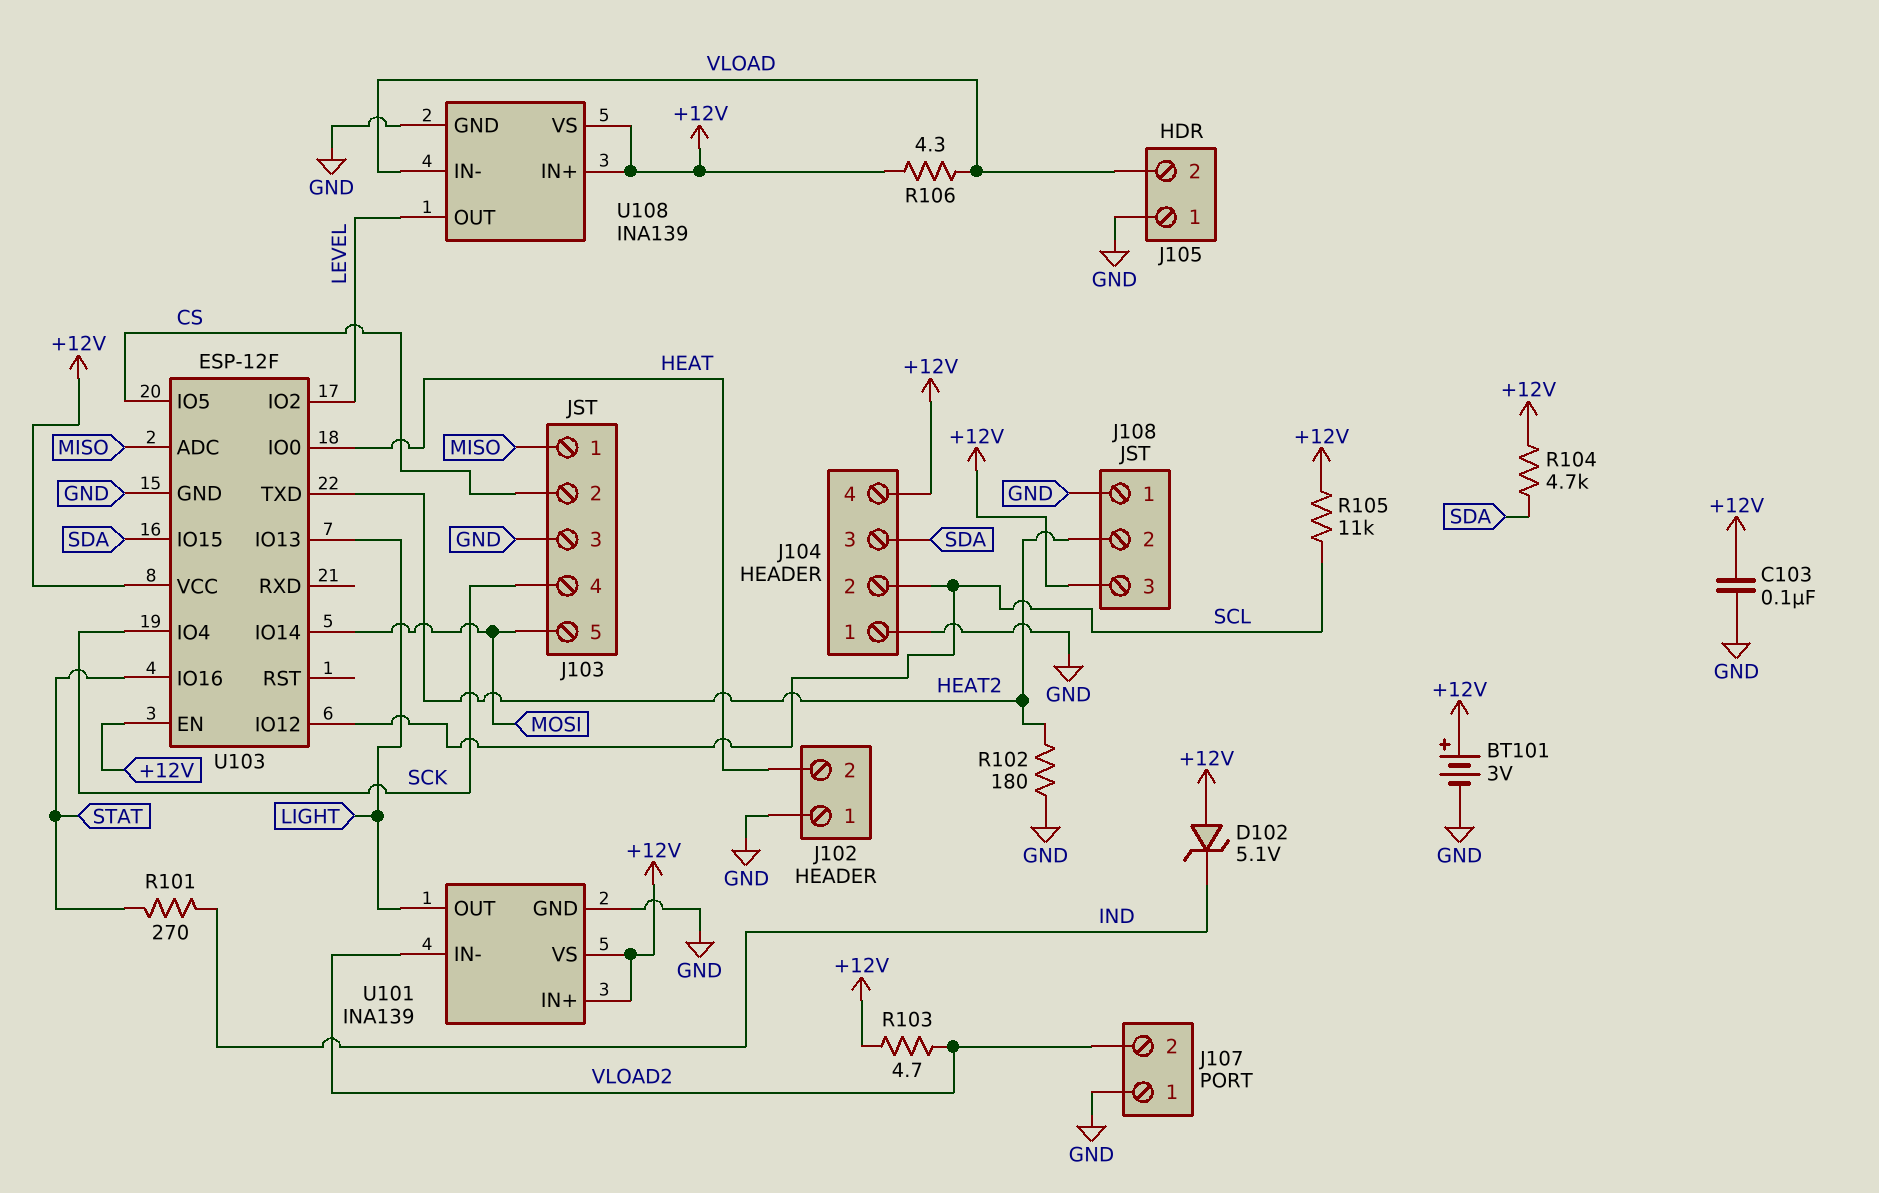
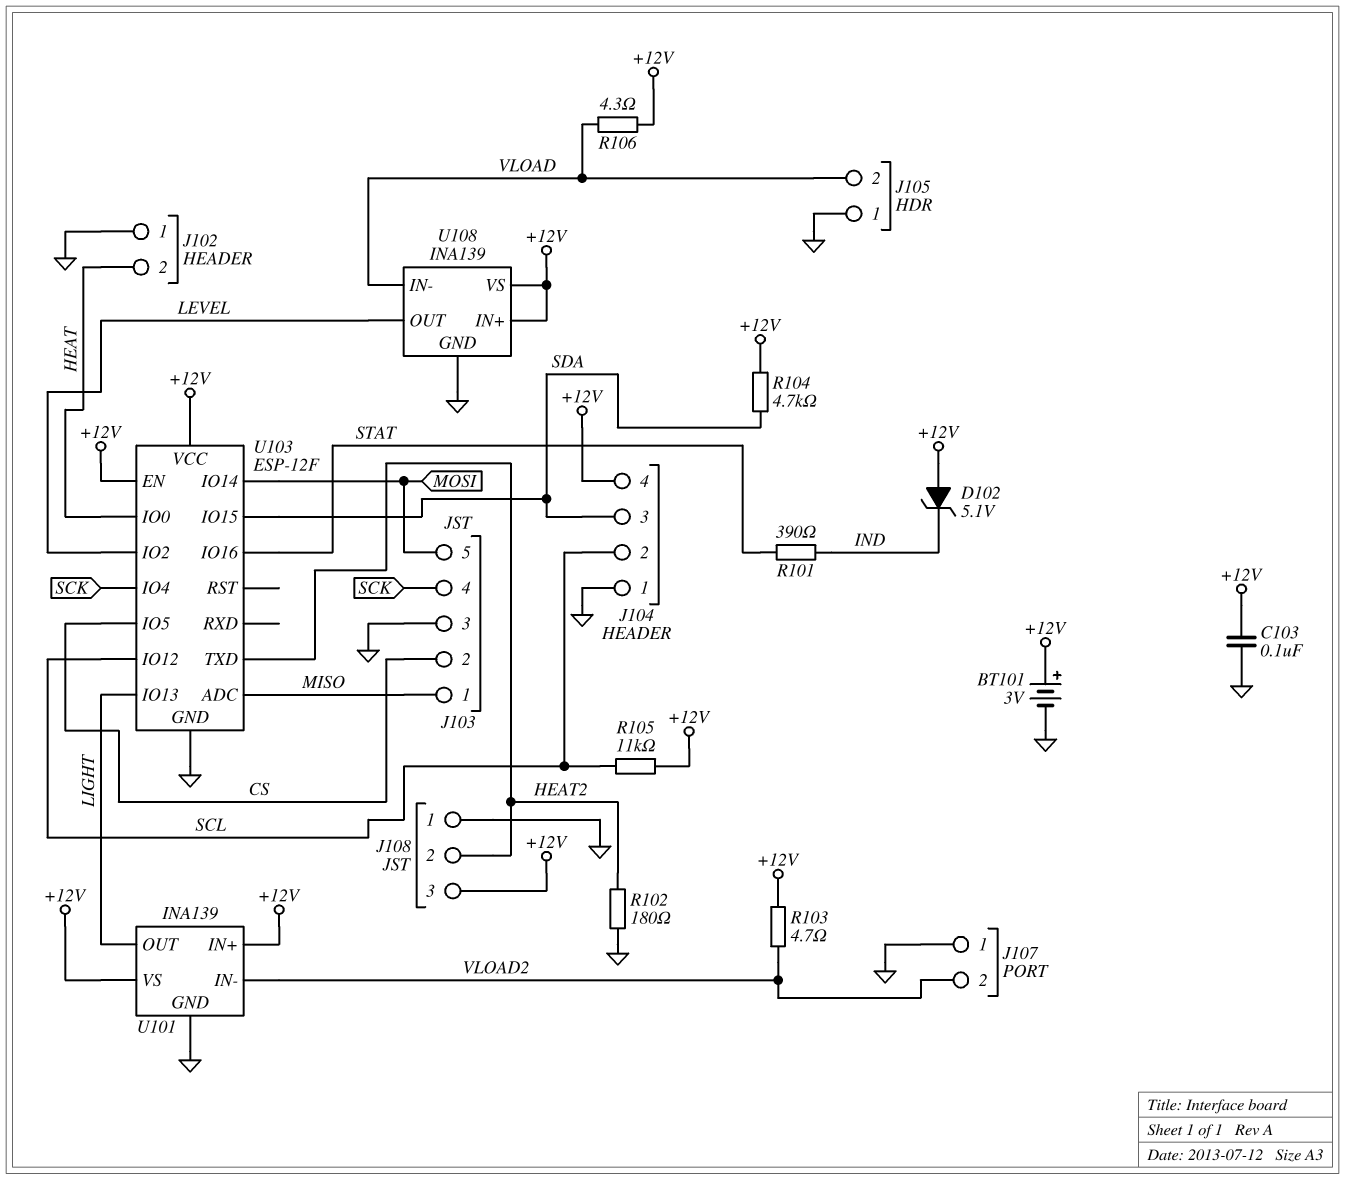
R101: 270 (IND, STAT) -> 390 (IND, STAT)

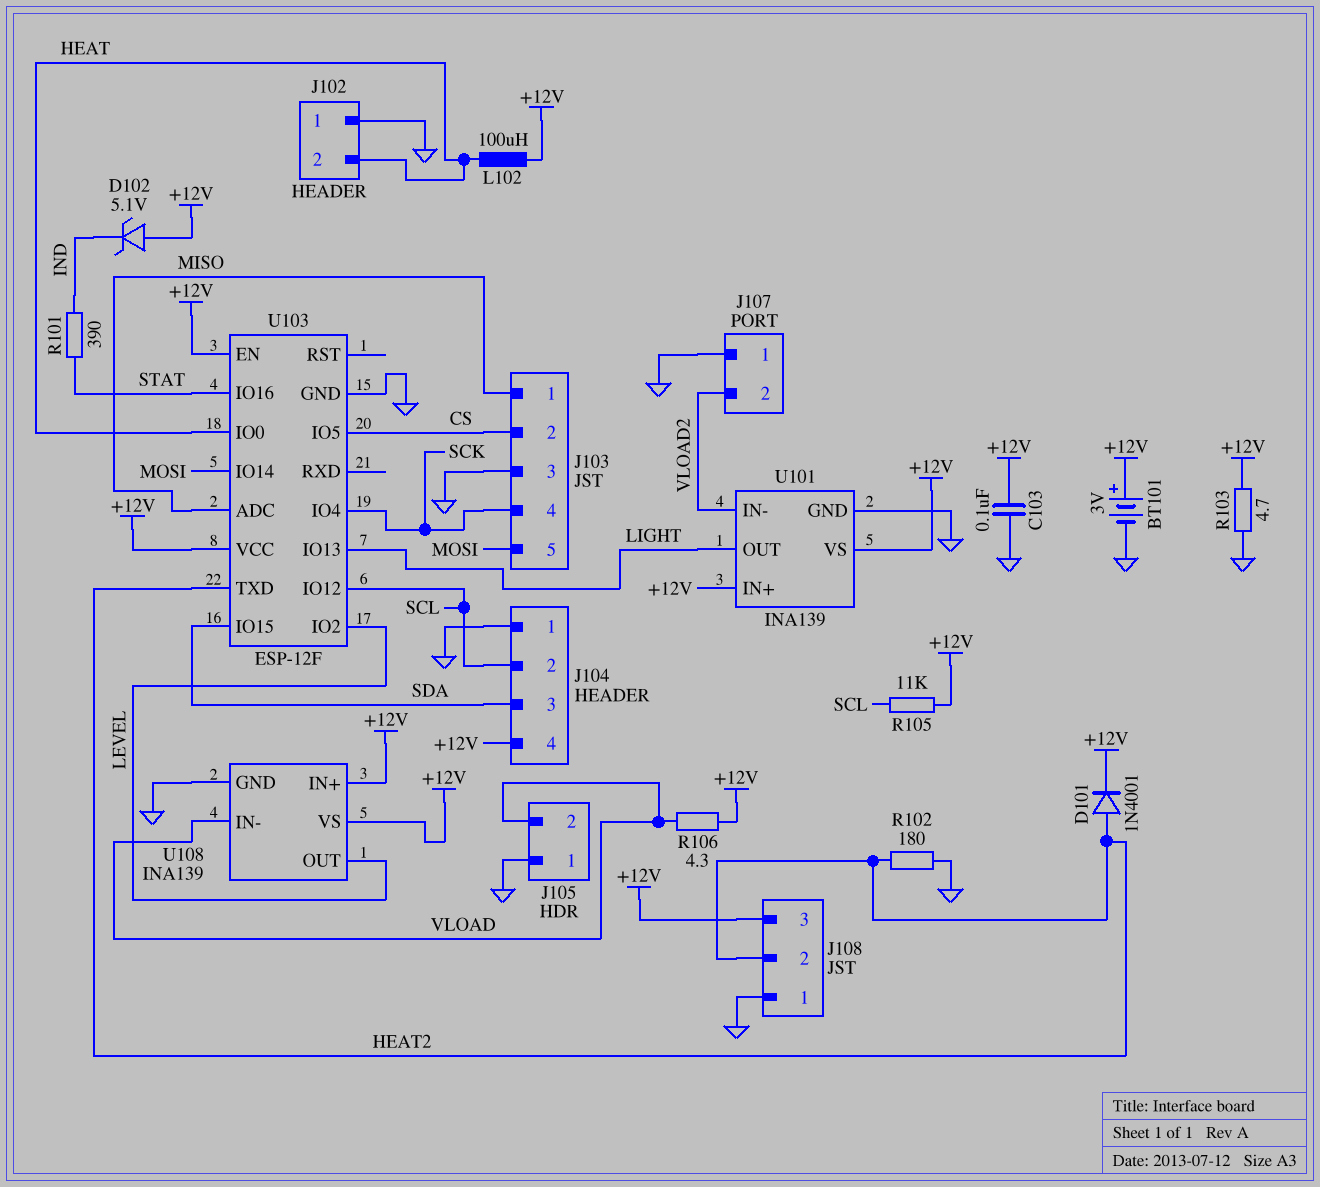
D101: none -> diode 1N4001 (A HEAT2, K +12V)
L102: none -> 100uH (+12V, HEAT)
R103: 4.7 (+12V, VLOAD2) -> 4.7 (+12V, GND)
R104: 4.7k (+12V, SDA) -> none

